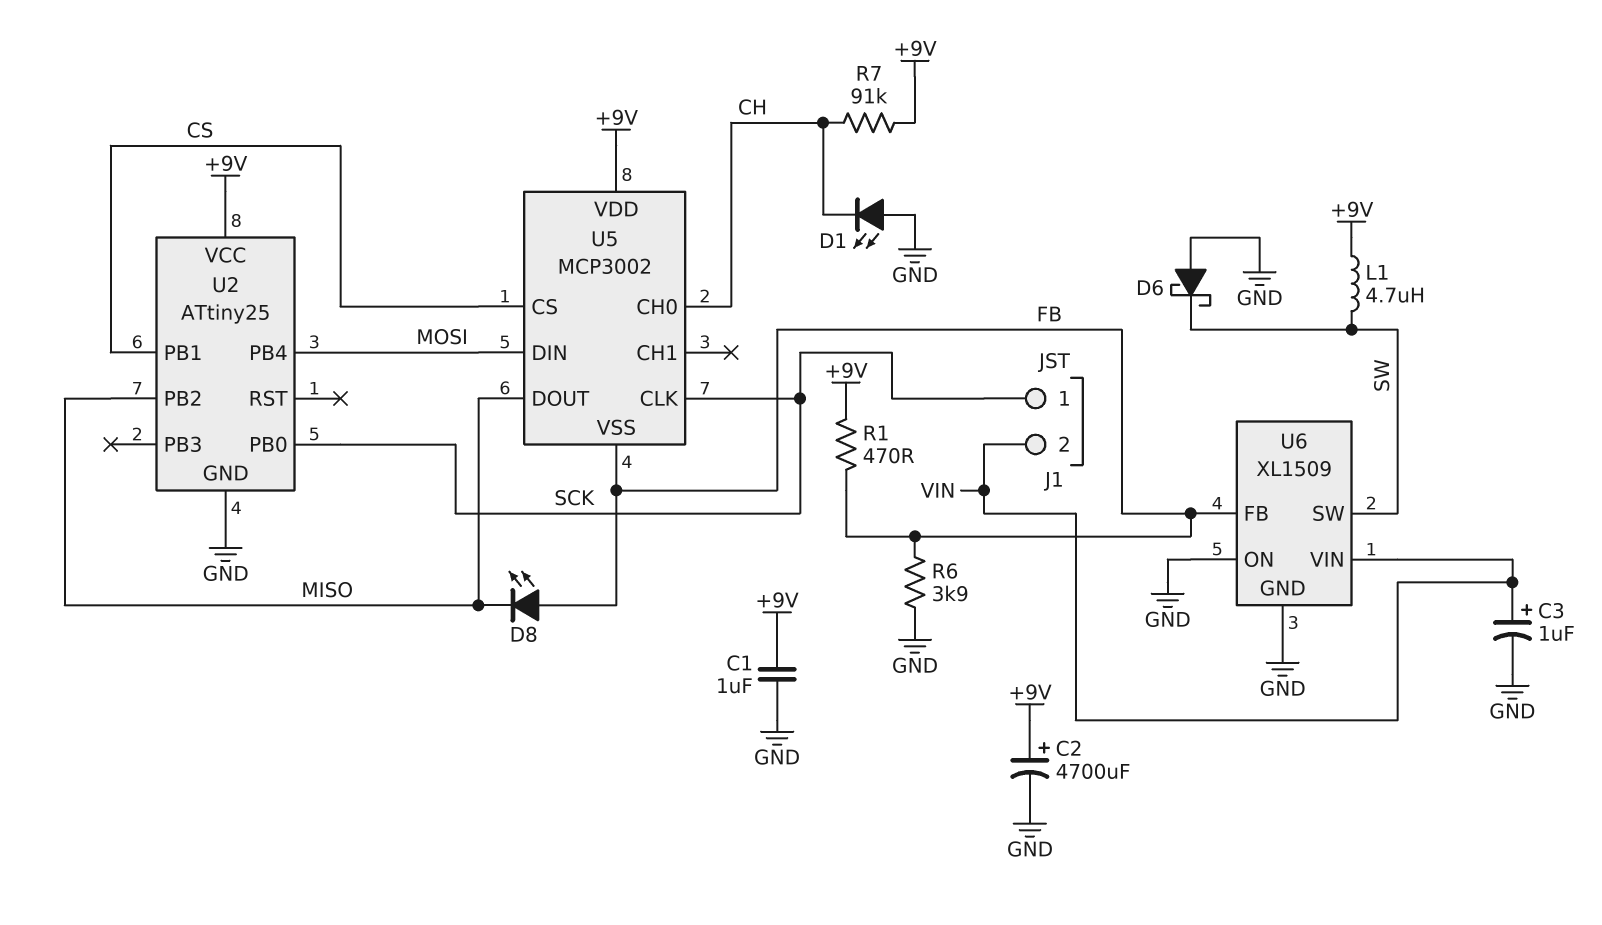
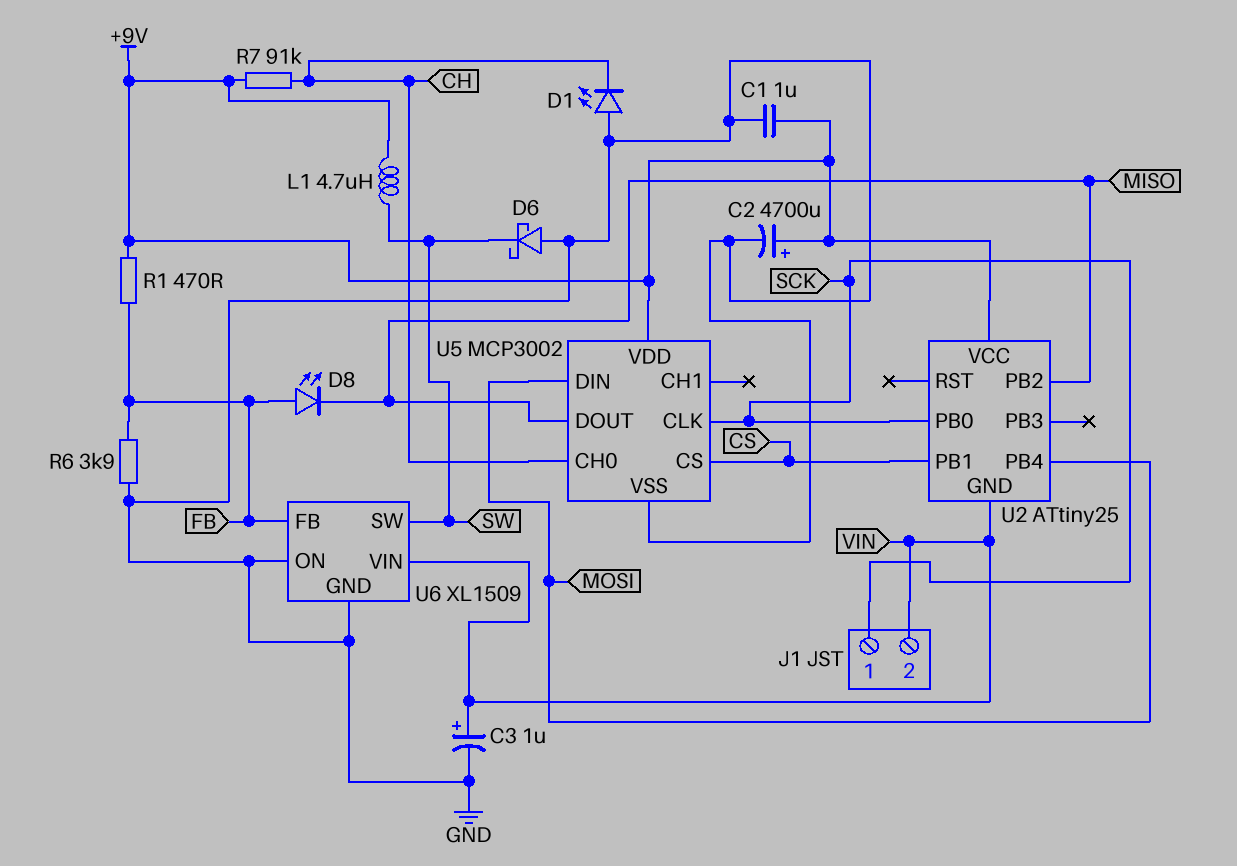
U2 pin GND: GND -> VIN
U5 pin VSS: FB -> GND

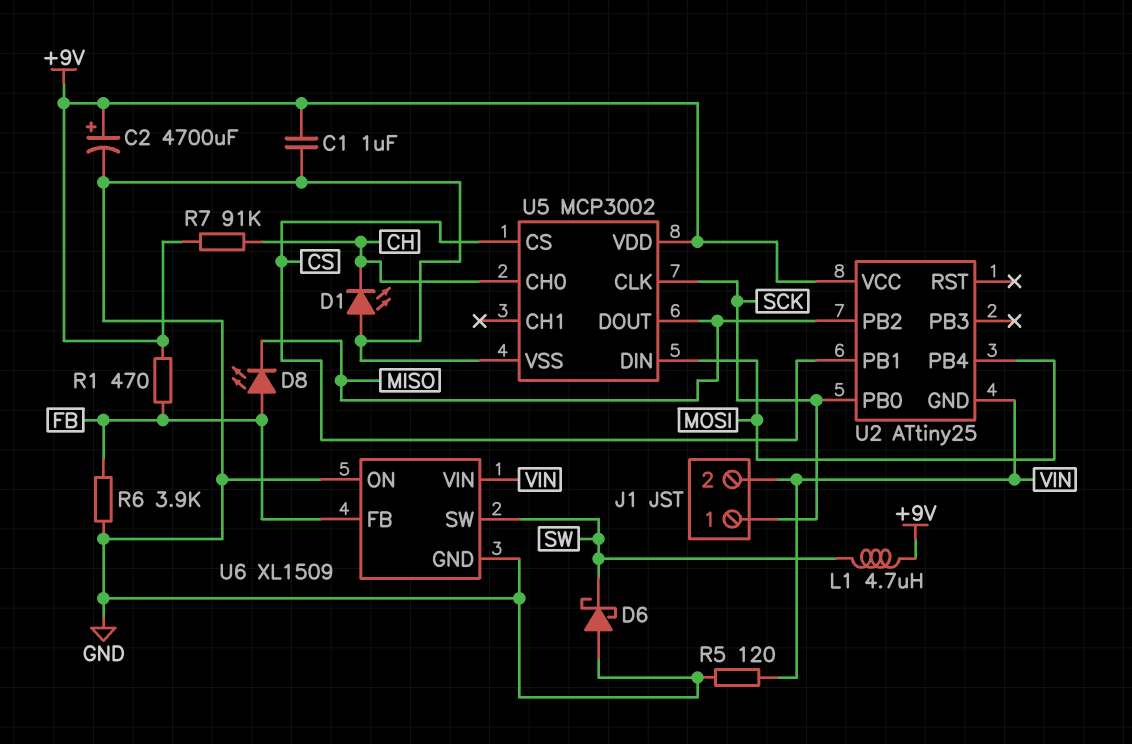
C3: 1uF (plus VIN, minus GND) -> none
R5: none -> 120 (GND, VIN)

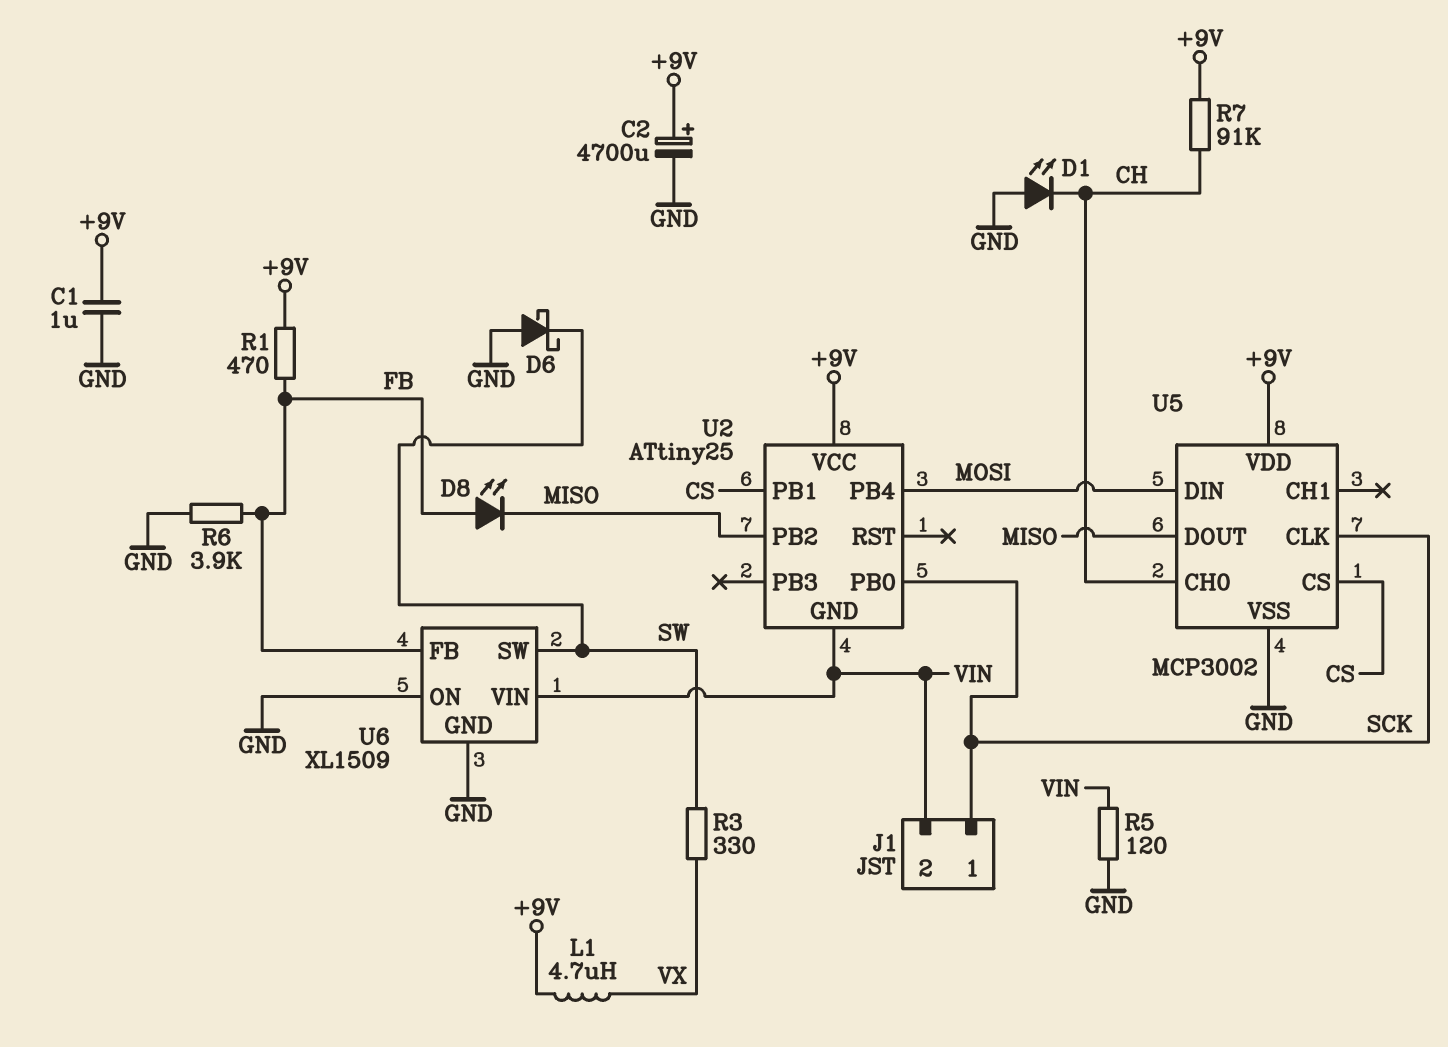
L1: 4.7uH (+9V, SW) -> 4.7uH (+9V, VX)
R3: none -> 330 (SW, VX)

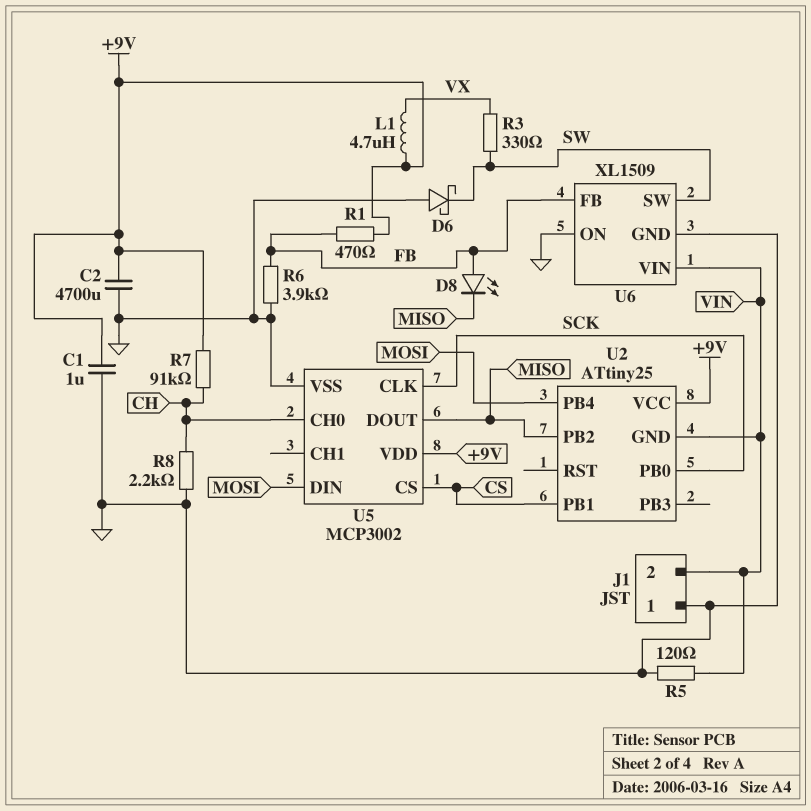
C2: 4700uF (plus +9V, minus GND) -> 4700uF (+9V, GND)
D1: LED (A GND, K CH) -> none
J1 pin 1: SCK -> GND
R8: none -> 2.2k (CH, GND)

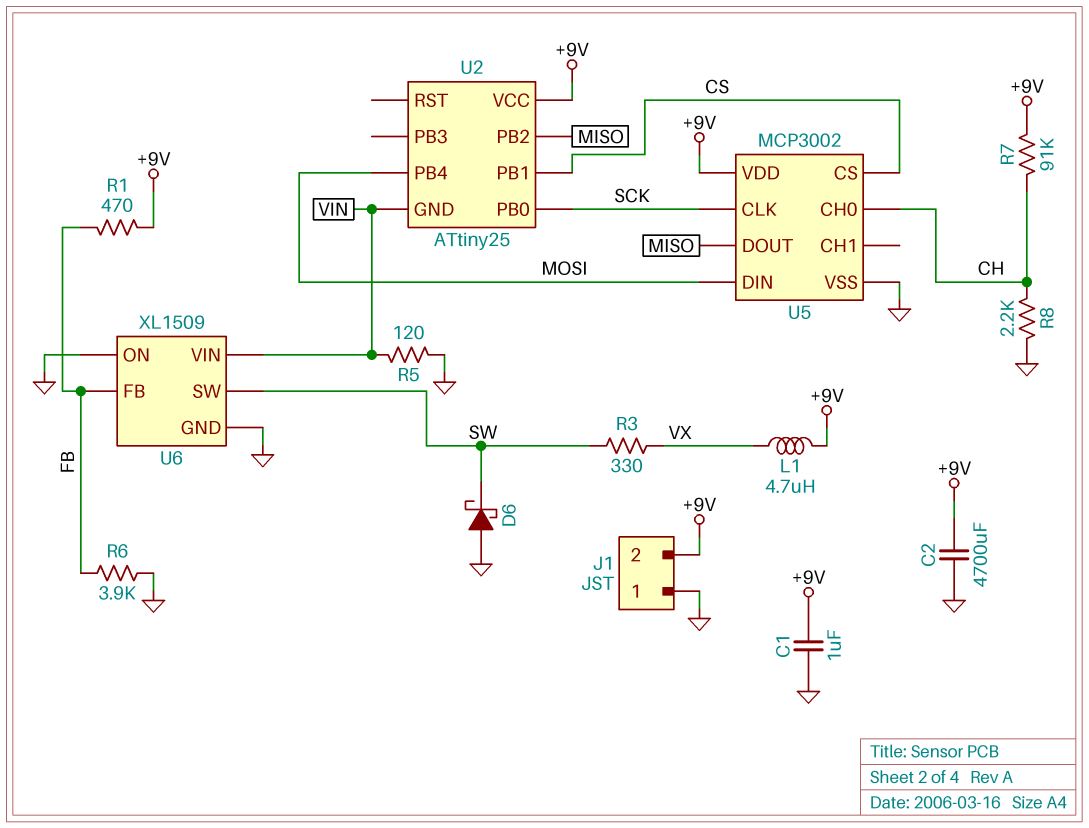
D8: LED (A FB, K MISO) -> none
J1 pin 2: VIN -> +9V

